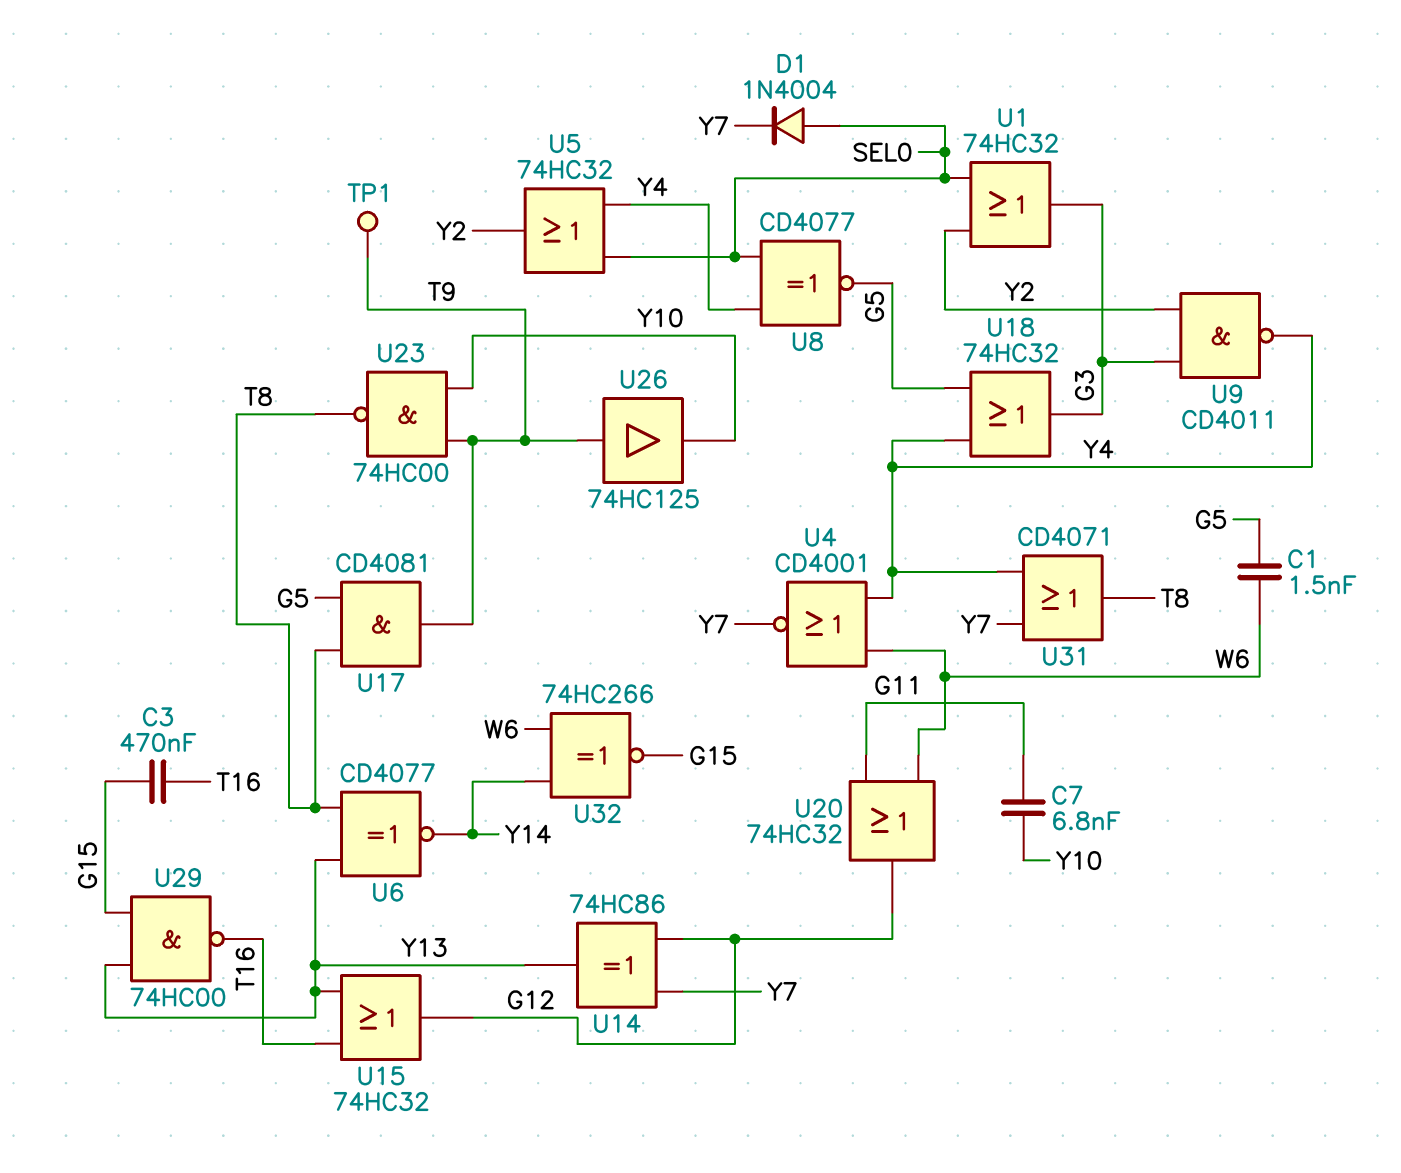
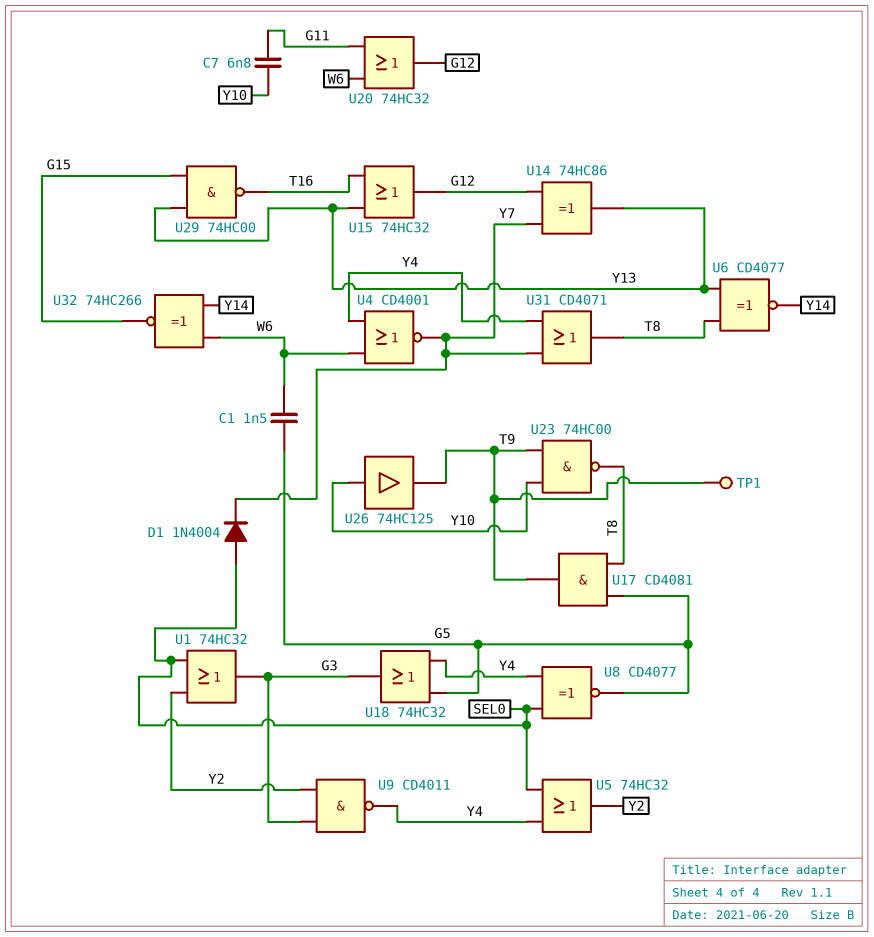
C3: 470nF (G15, T16) -> none
U26: buffer 74HC125 (in T9, out Y10) -> buffer 74HC125 (in Y10, out T9)

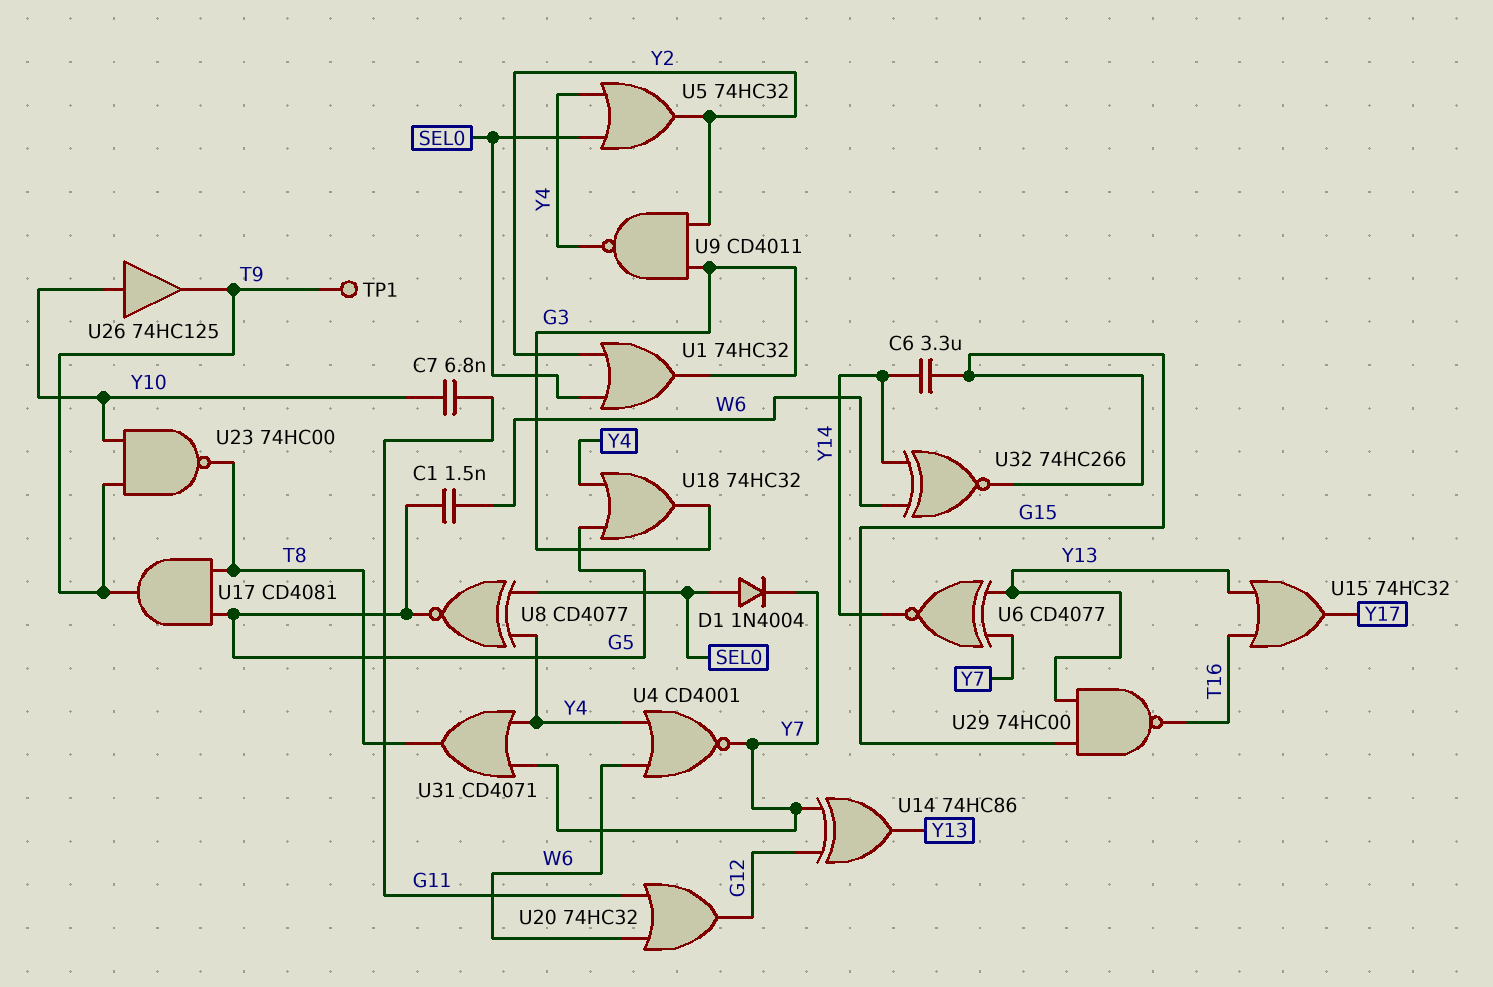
C6: none -> 3.3uF (G15, Y14)
U6: XNOR CD4077 (in T8, in Y13, out Y14) -> XNOR CD4077 (in Y7, in Y13, out Y14)
U15: OR 74HC32 (in T16, in Y13, out G12) -> OR 74HC32 (in T16, in Y13, out Y17)

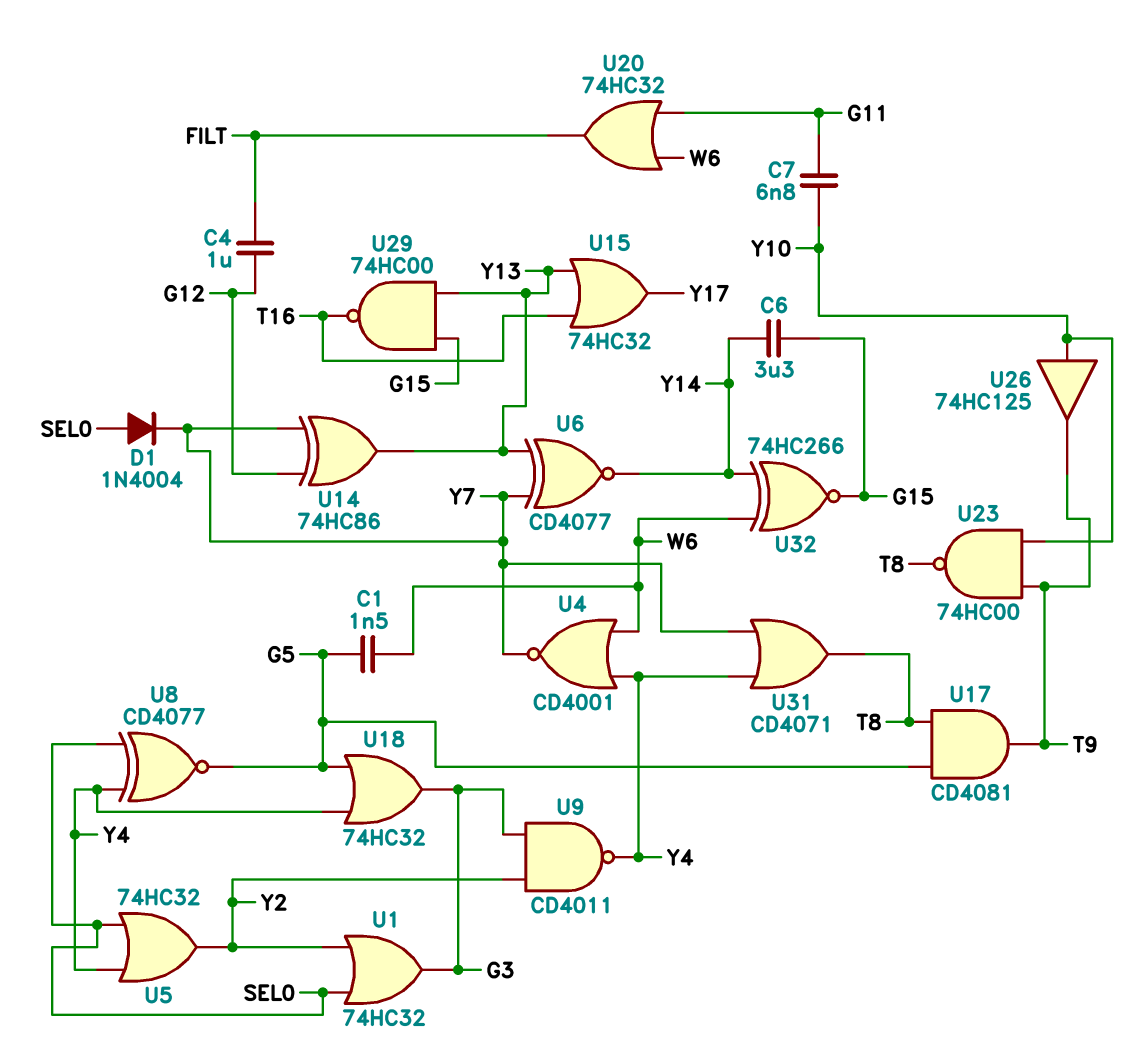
C4: none -> 1uF (FILT, G12)
TP1: test point (T9) -> none
U20: OR 74HC32 (in G11, in W6, out G12) -> OR 74HC32 (in G11, in W6, out FILT)

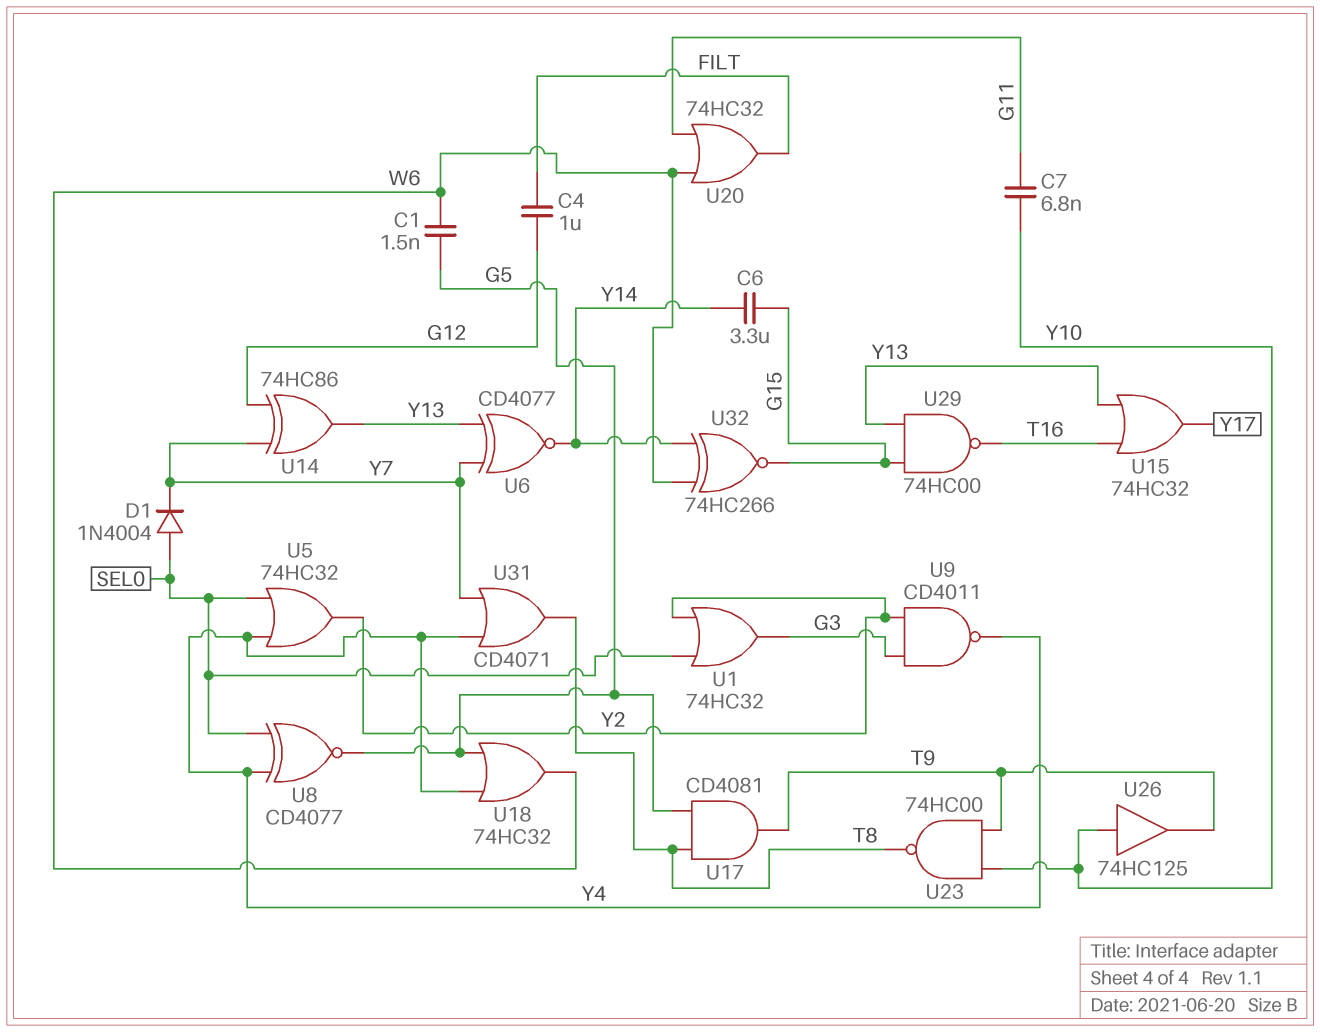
U4: NOR CD4001 (in W6, in Y4, out Y7) -> none
U18: OR 74HC32 (in G5, in Y4, out G3) -> OR 74HC32 (in G5, in Y4, out W6)

